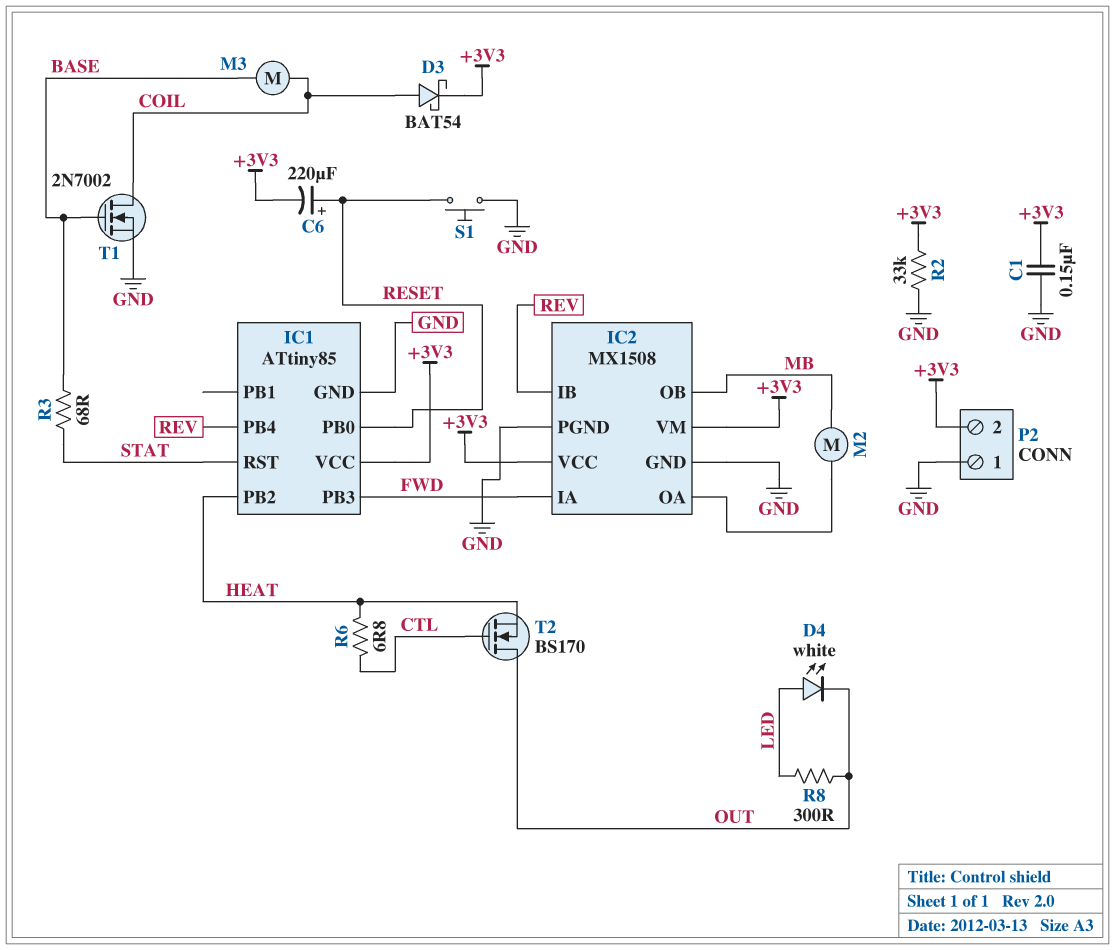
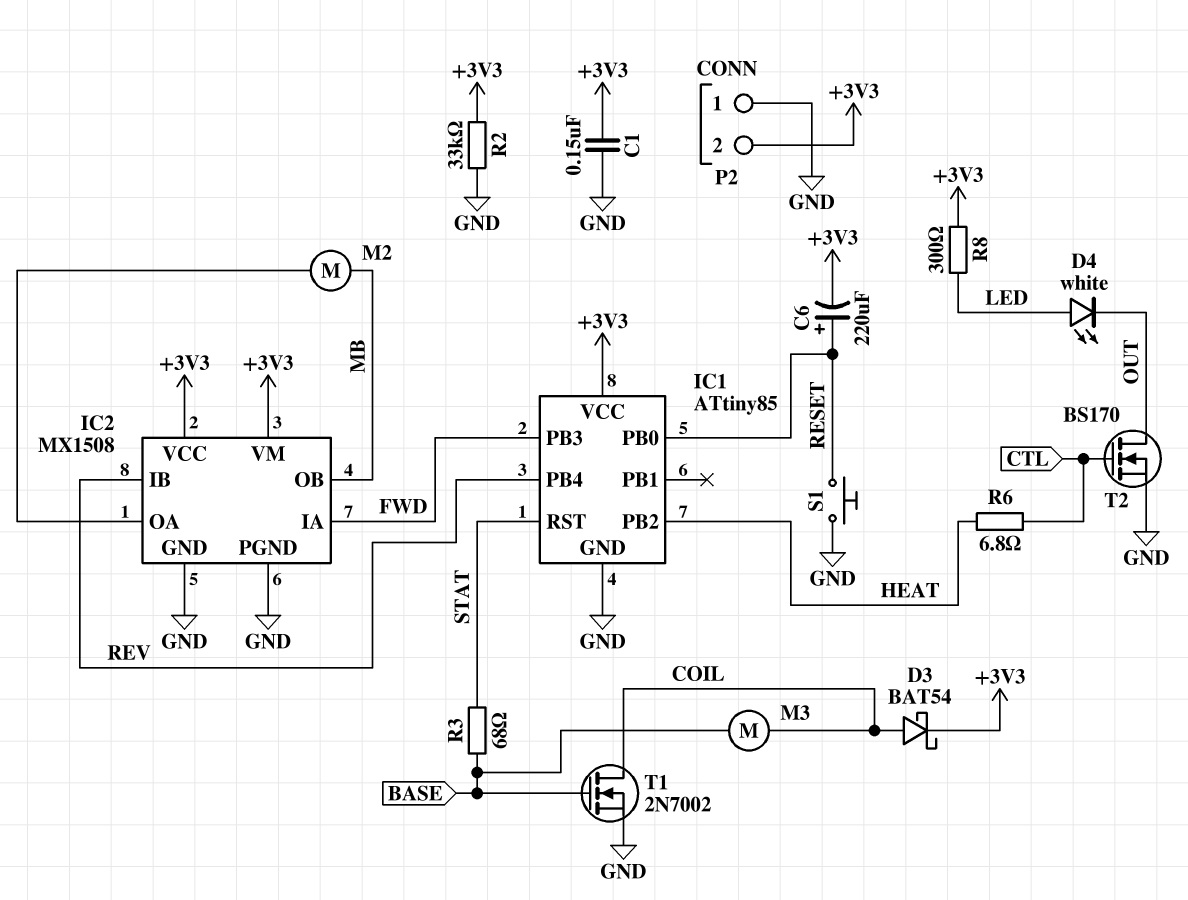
R8: 300 (LED, OUT) -> 300 (+3V3, LED)
T2: NMOS BS170 (G CTL, D OUT, S HEAT) -> NMOS BS170 (G CTL, D OUT, S GND)

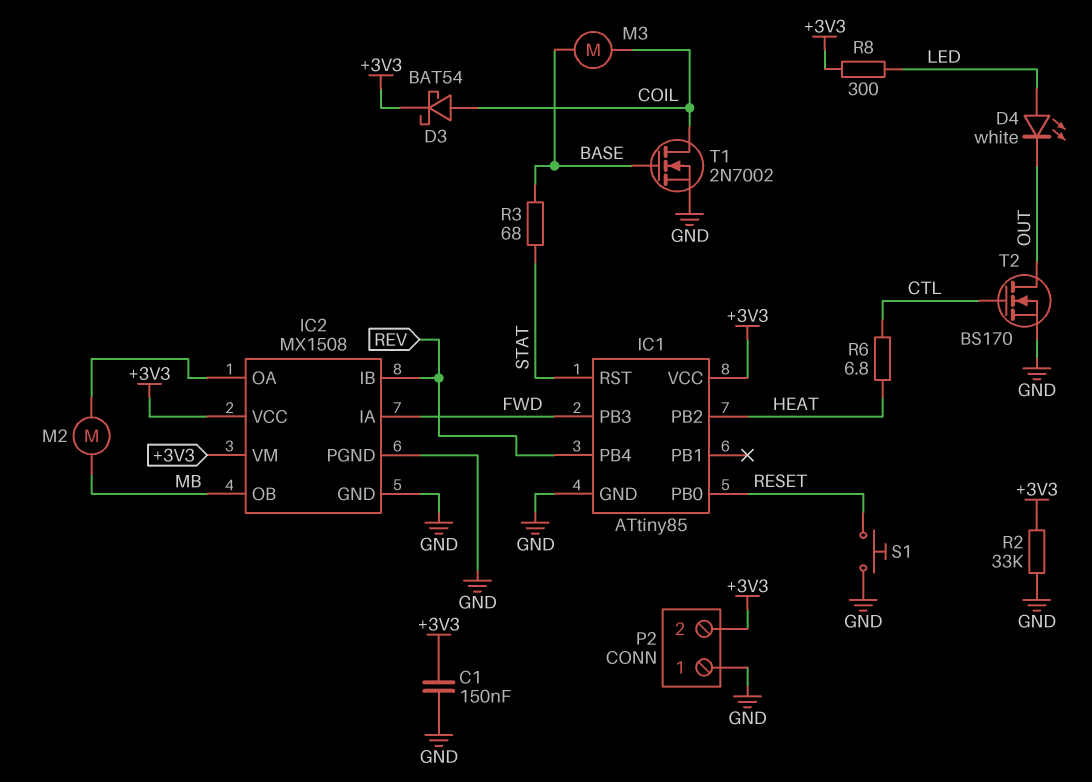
C6: 220uF (plus RESET, minus +3V3) -> none

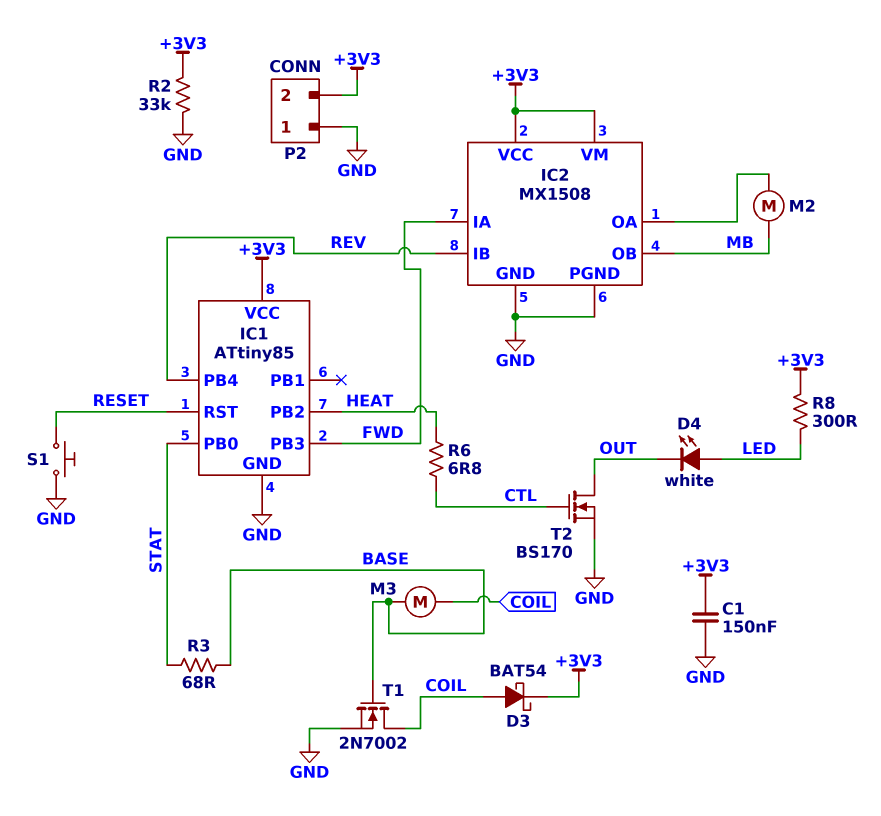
IC1 pin PB0: RESET -> STAT
IC1 pin RST: STAT -> RESET

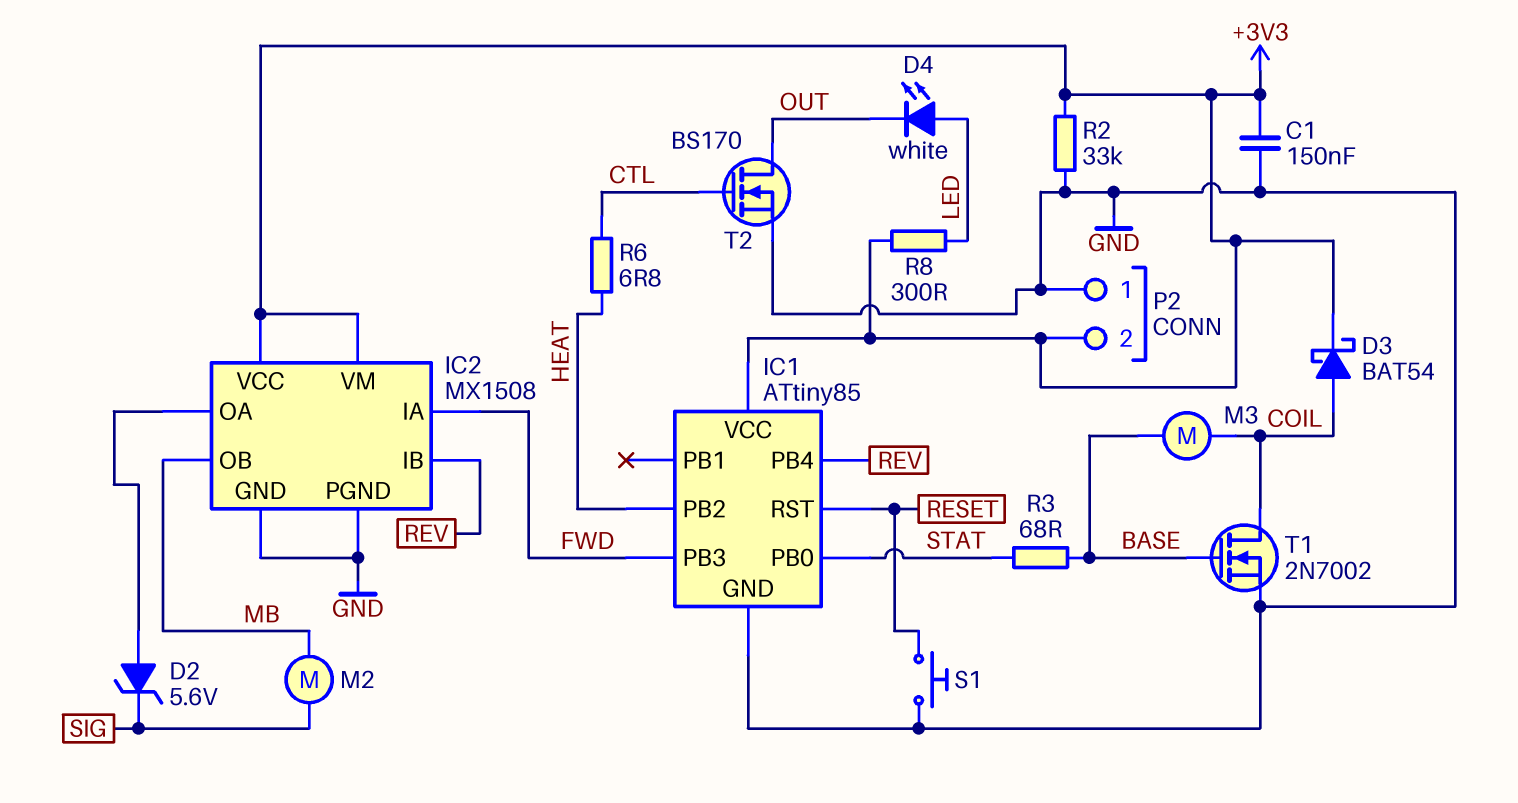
D2: none -> zener 5.6V (A IC2/OA, K SIG)
M2: motor (IC2/OA, MB) -> motor (MB, SIG)

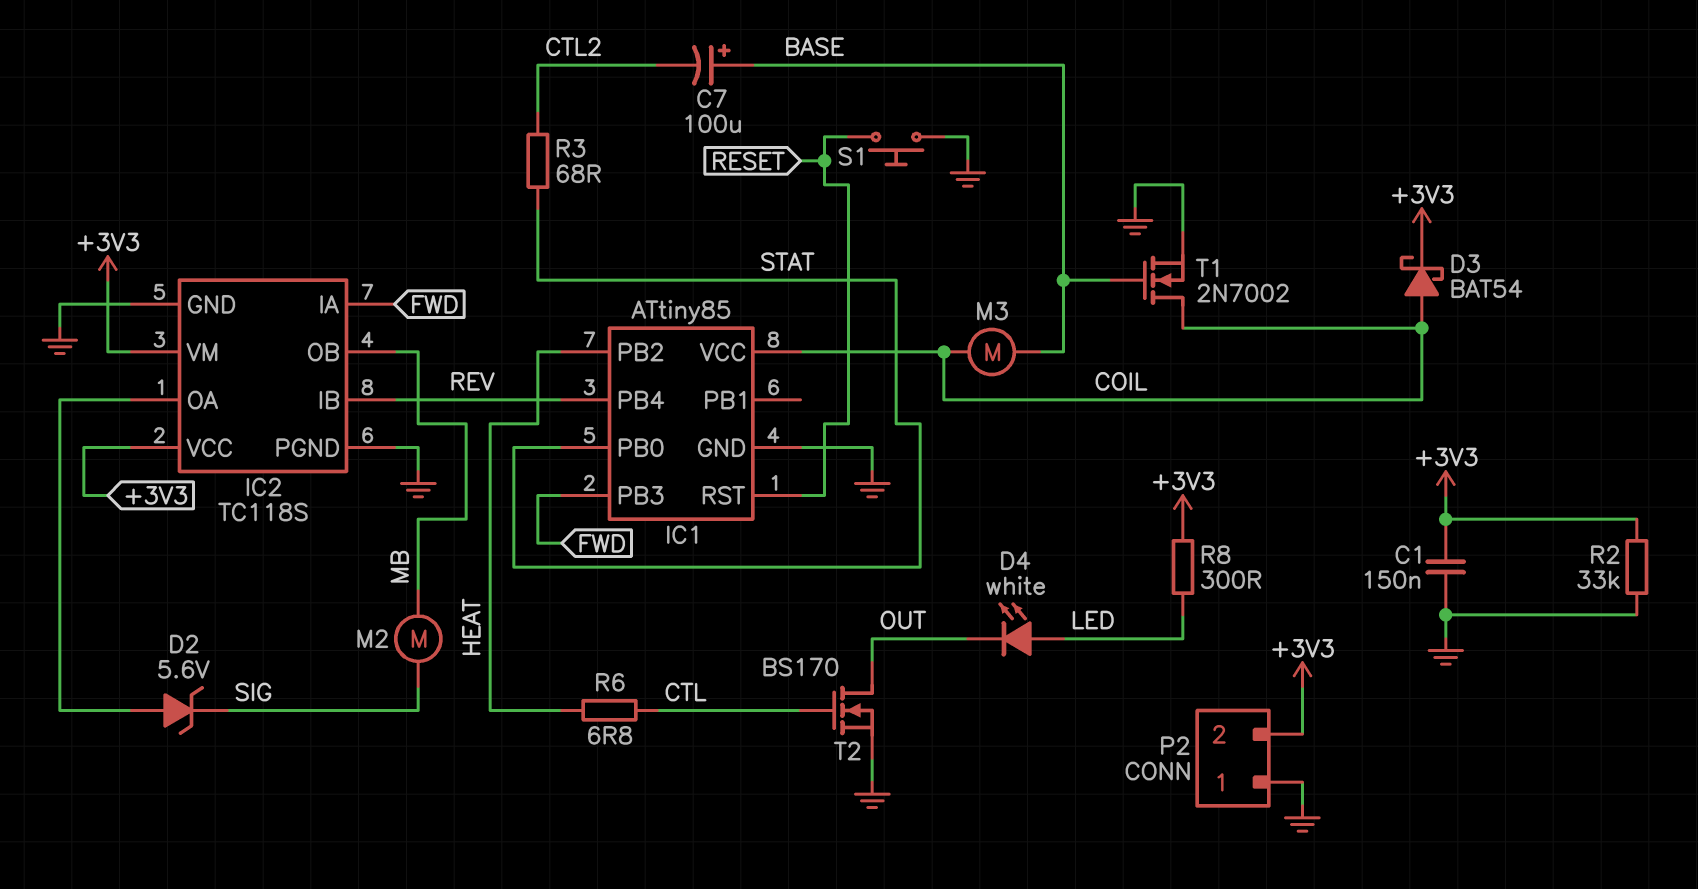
C7: none -> 100uF (plus BASE, minus CTL2)
IC1 pin VCC: +3V3 -> COIL
IC2: MX1508 -> TC118S
R3: 68 (BASE, STAT) -> 68 (CTL2, STAT)

